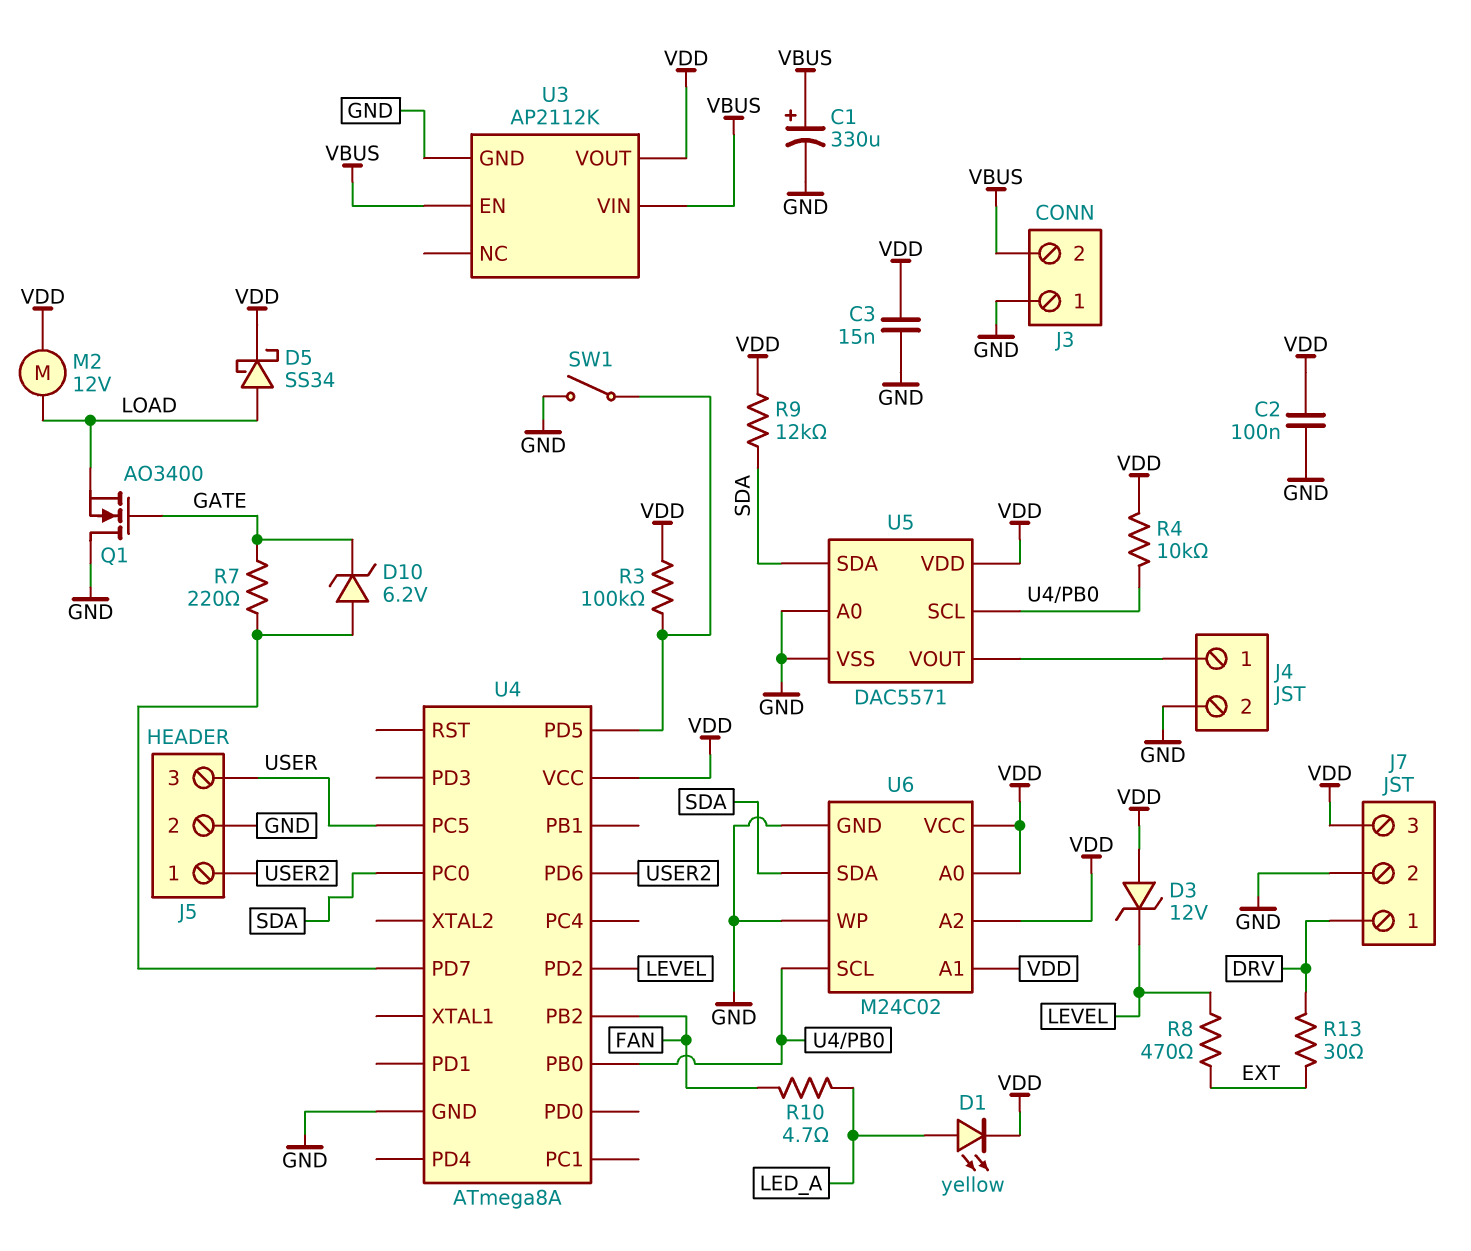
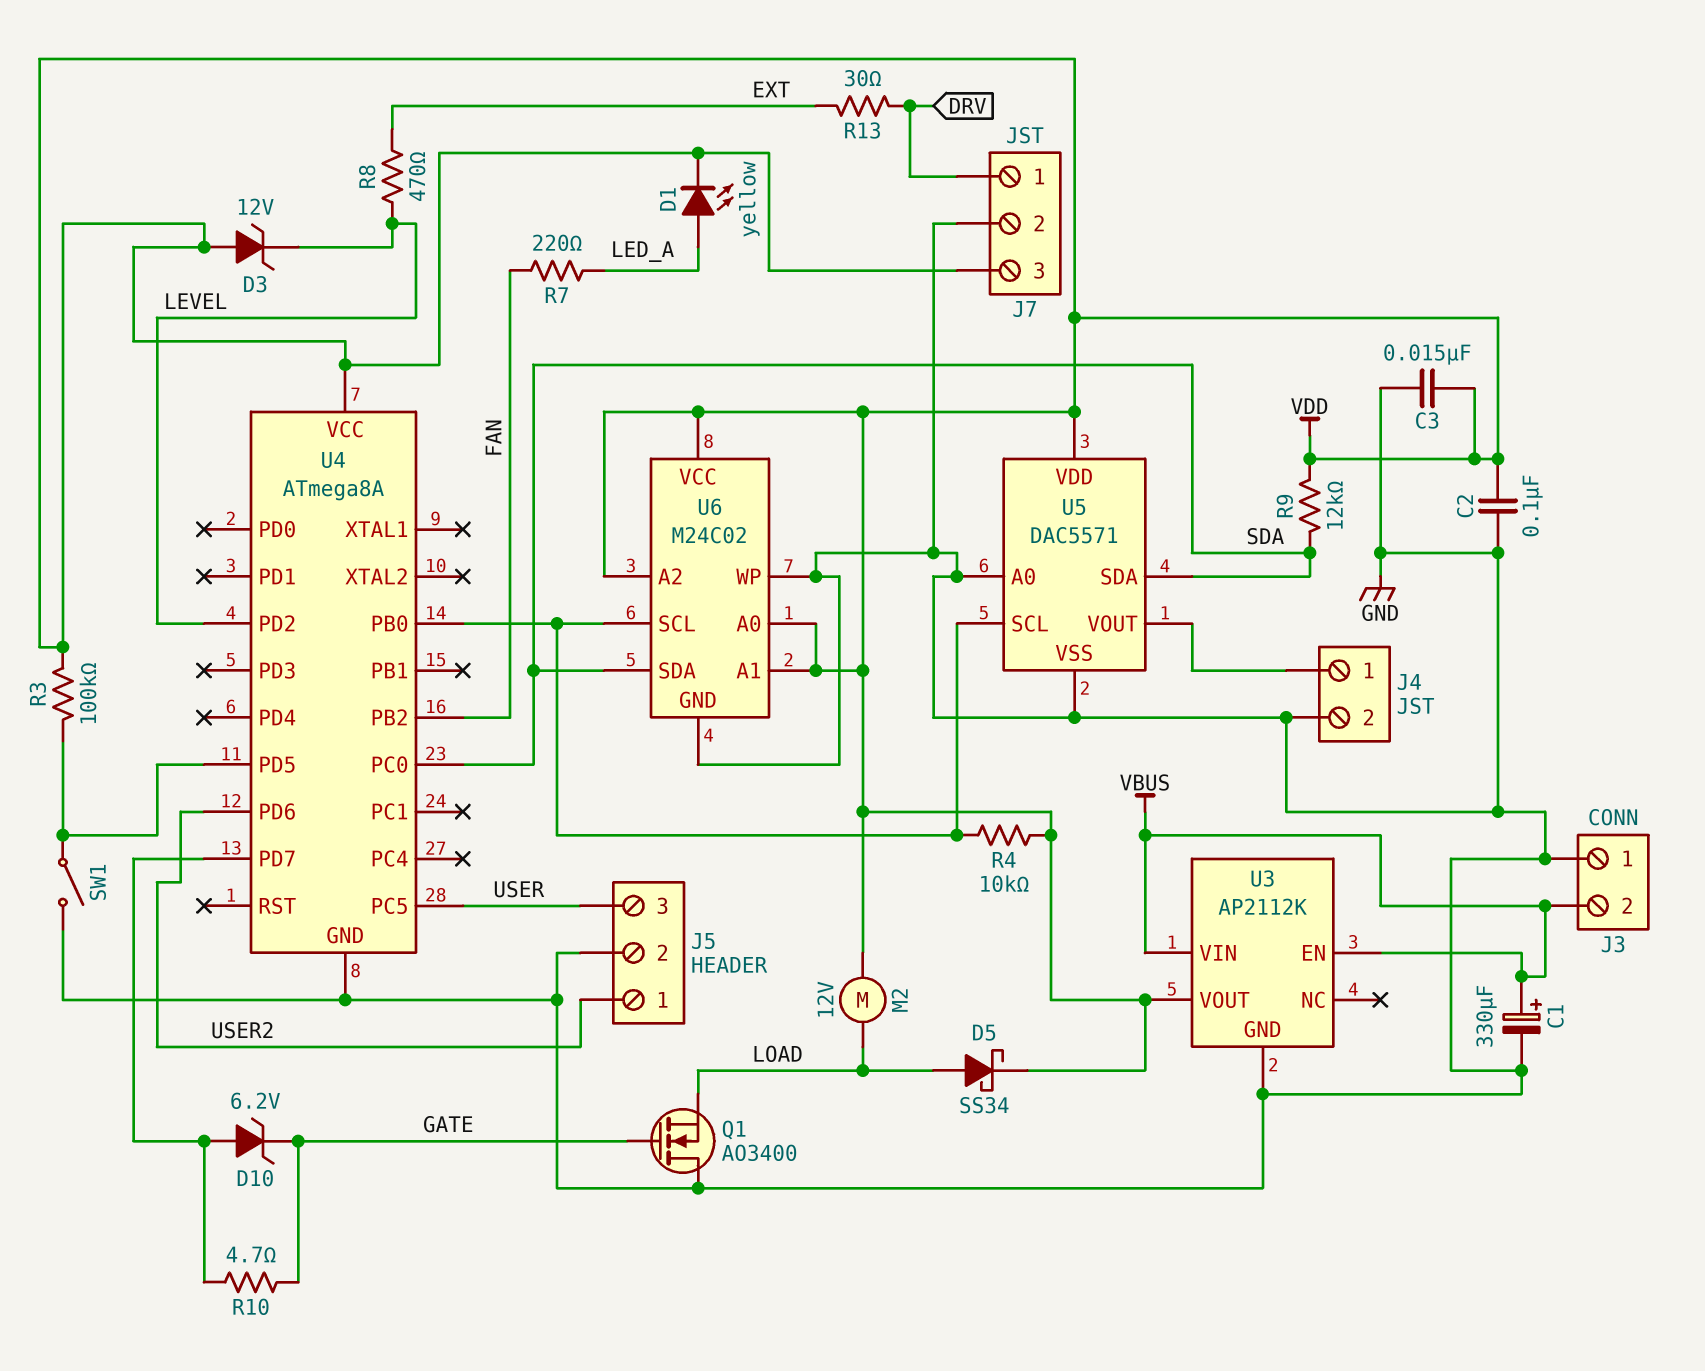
R7: 220 (GATE, U4/PD7) -> 220 (FAN, LED_A)
R10: 4.7 (FAN, LED_A) -> 4.7 (GATE, U4/PD7)

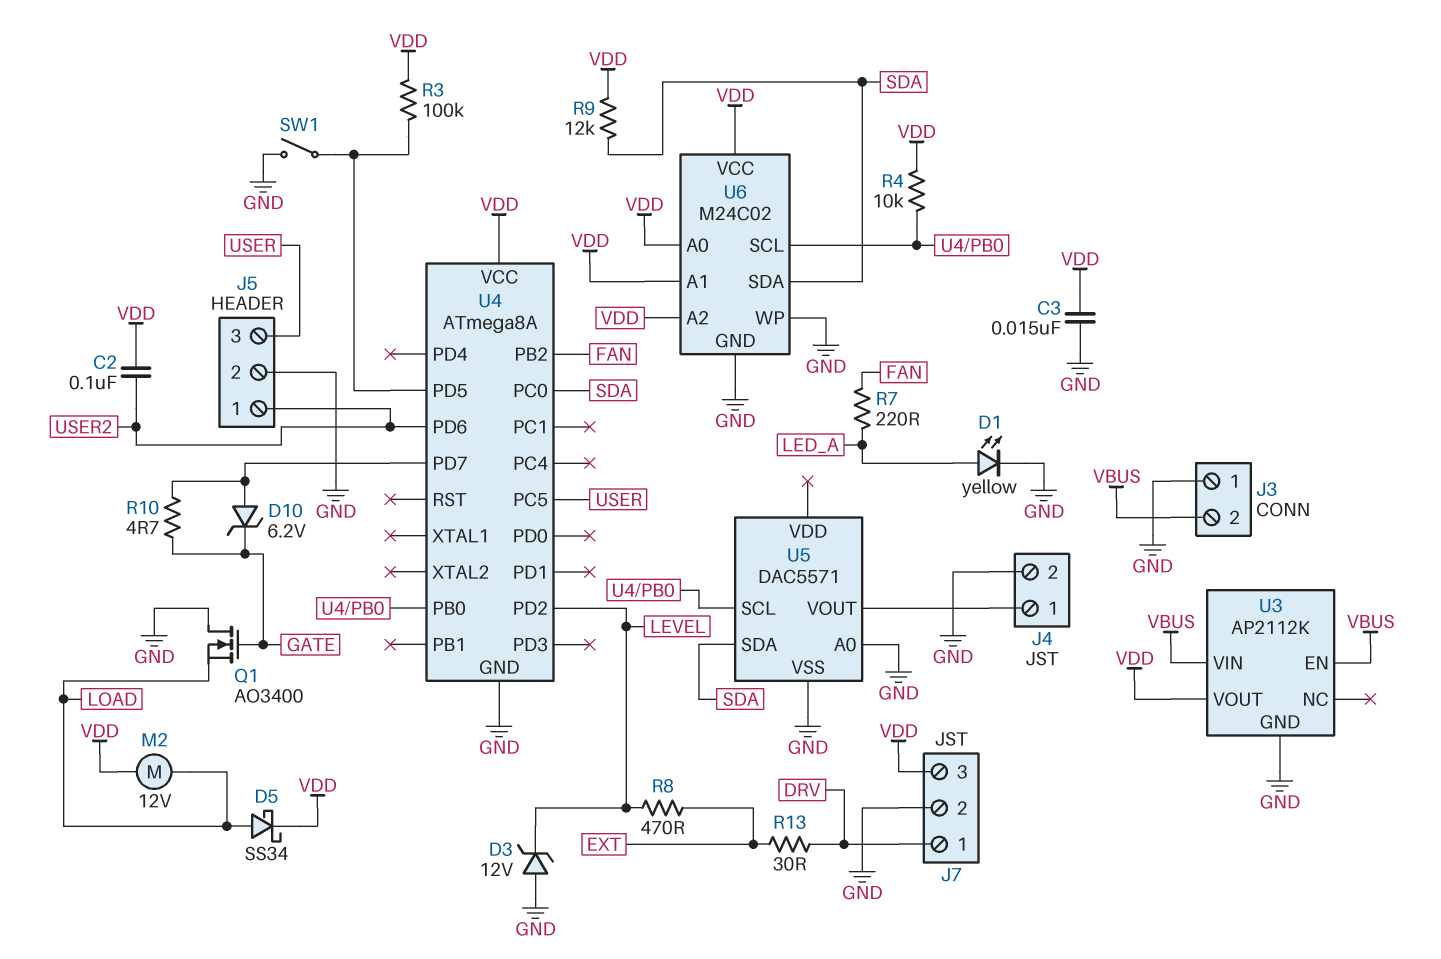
C1: 330uF (plus VBUS, minus GND) -> none
C2: 100nF (GND, VDD) -> 100nF (USER2, VDD)
D1: LED yellow (A LED_A, K VDD) -> LED yellow (A LED_A, K GND)
D3: zener 12V (A VDD, K LEVEL) -> zener 12V (A GND, K LEVEL)
U5 pin VDD: VDD -> none

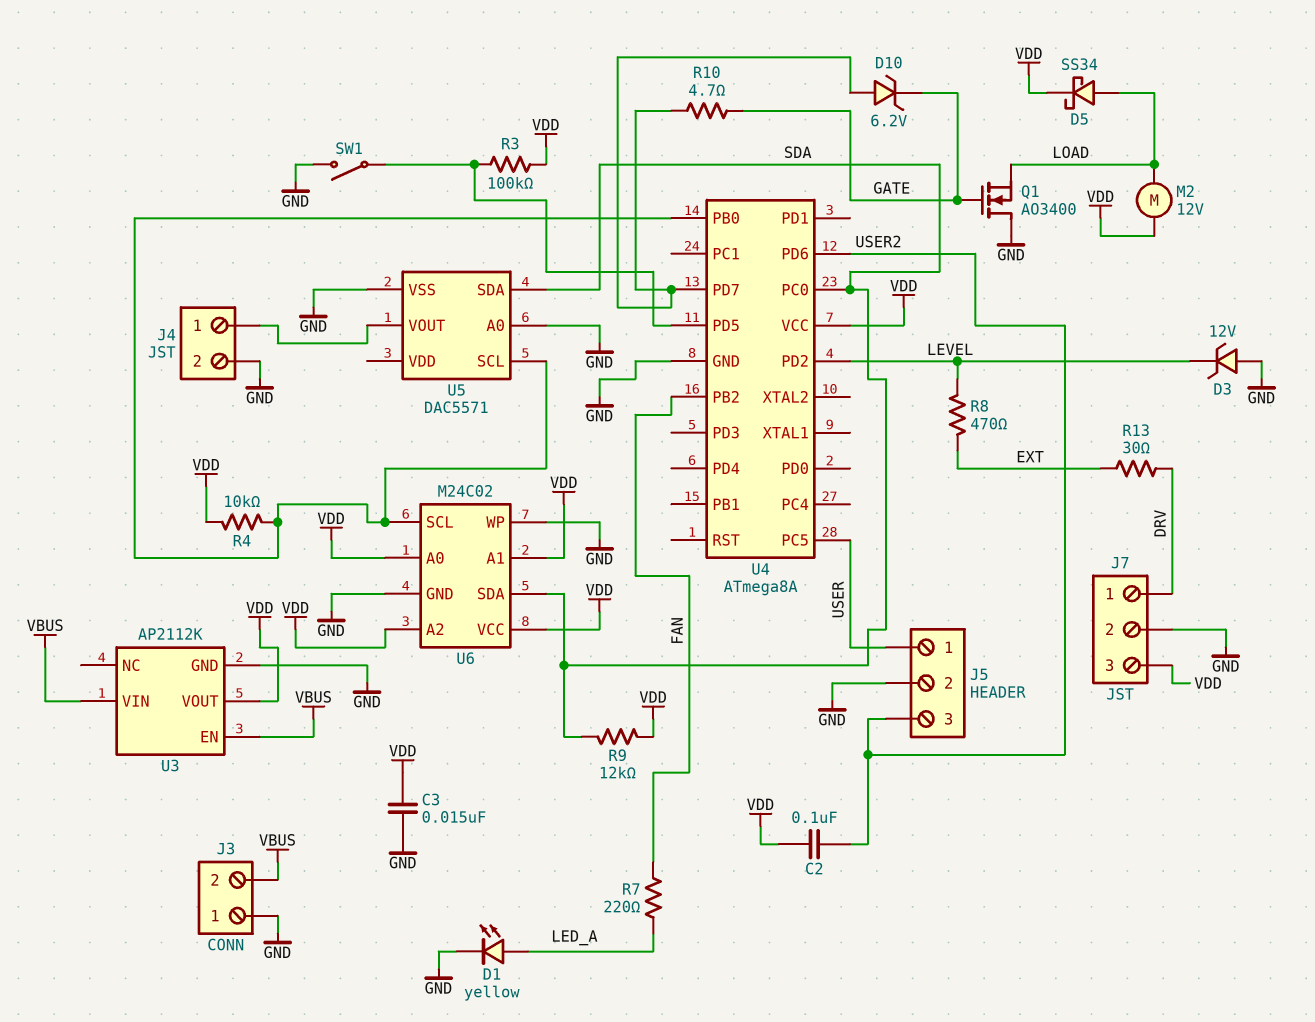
J5 pin 1: USER2 -> USER
J5 pin 3: USER -> USER2

